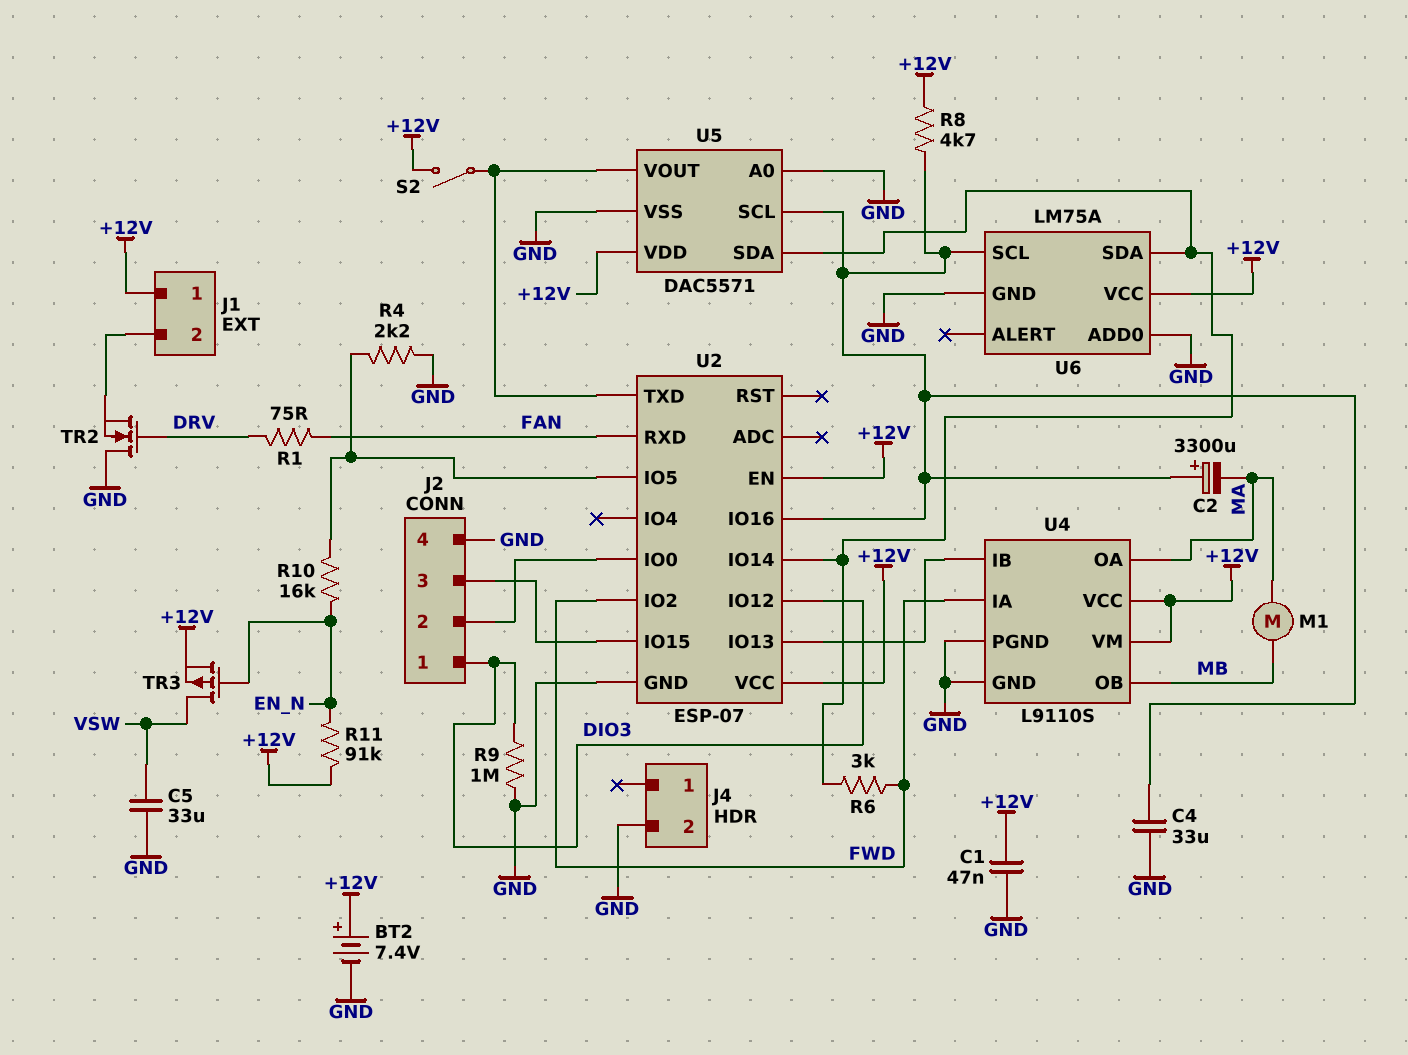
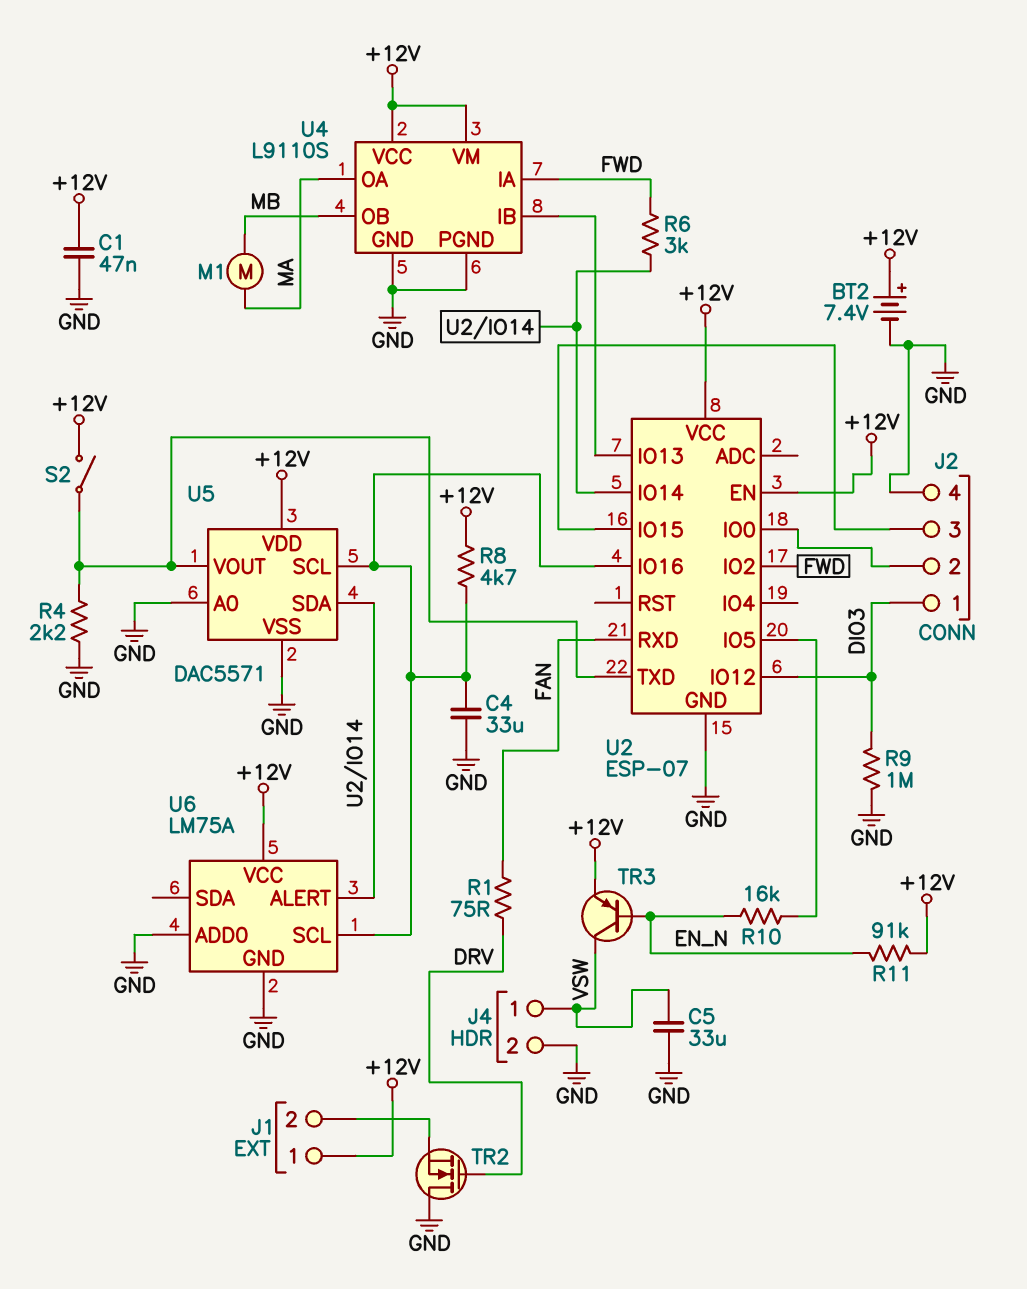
C2: 3300uF (plus U2/IO16, minus MA) -> none
J4 pin 1: none -> VSW
R4: 2.2k (GND, U2/IO5) -> 2.2k (GND, U2/TXD)
TR3: PMOS (G EN_N, D VSW, S +12V) -> PNP (B EN_N, C VSW, E +12V)
U6 pin ALERT: none -> U2/IO14
U6 pin SDA: U2/IO14 -> none

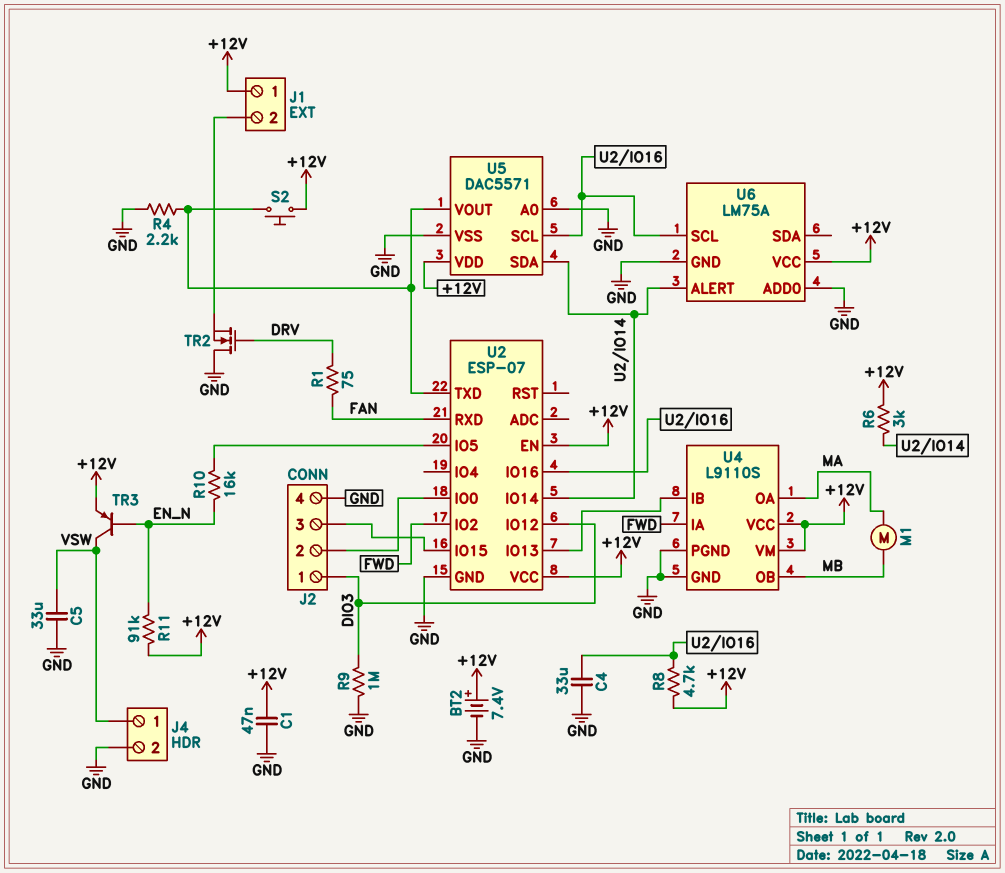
R6: 3k (FWD, U2/IO14) -> 3k (+12V, U2/IO14)
S2: switch (+12V, U2/TXD) -> button (+12V, U2/TXD)

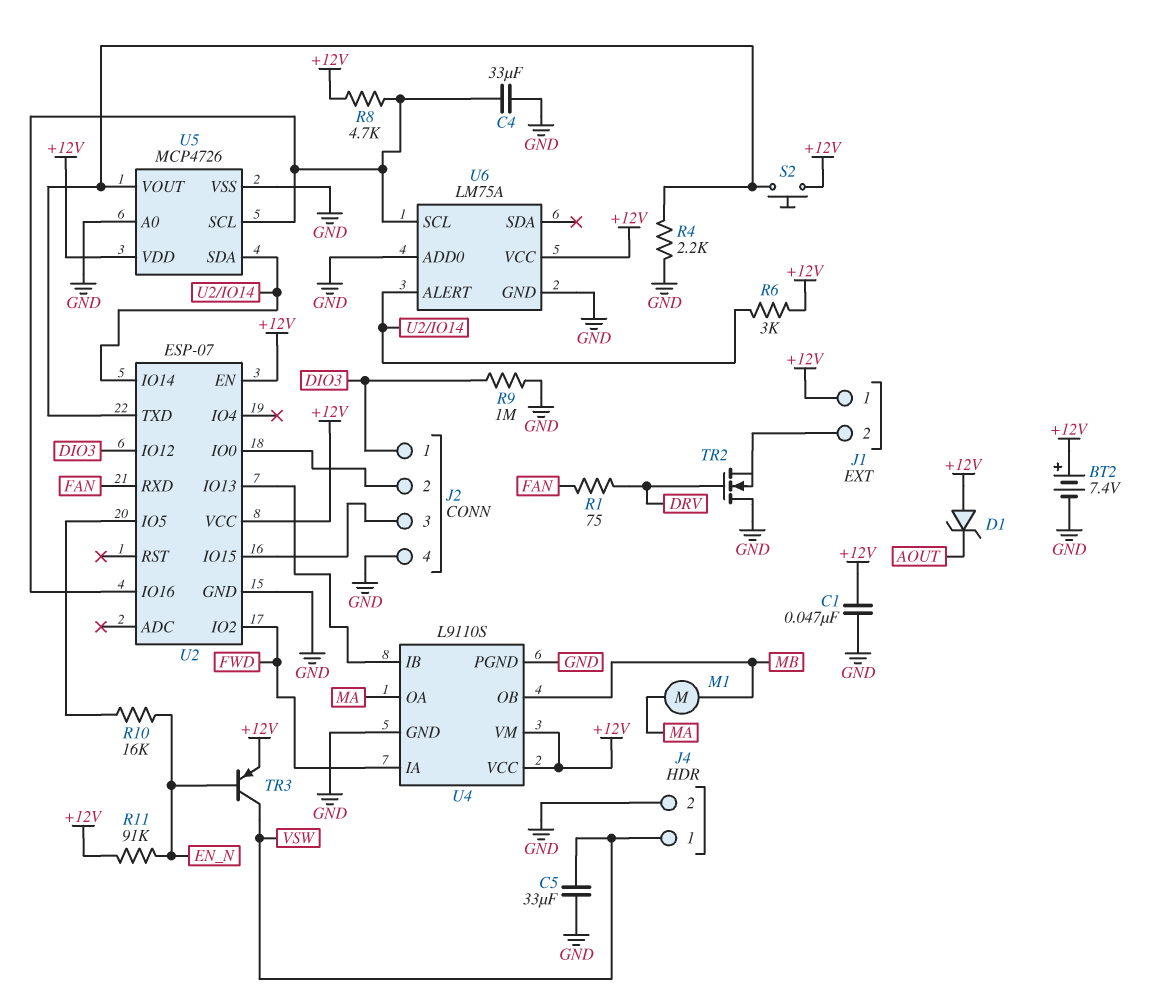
D1: none -> zener (A +12V, K AOUT)
U5: DAC5571 -> MCP4726

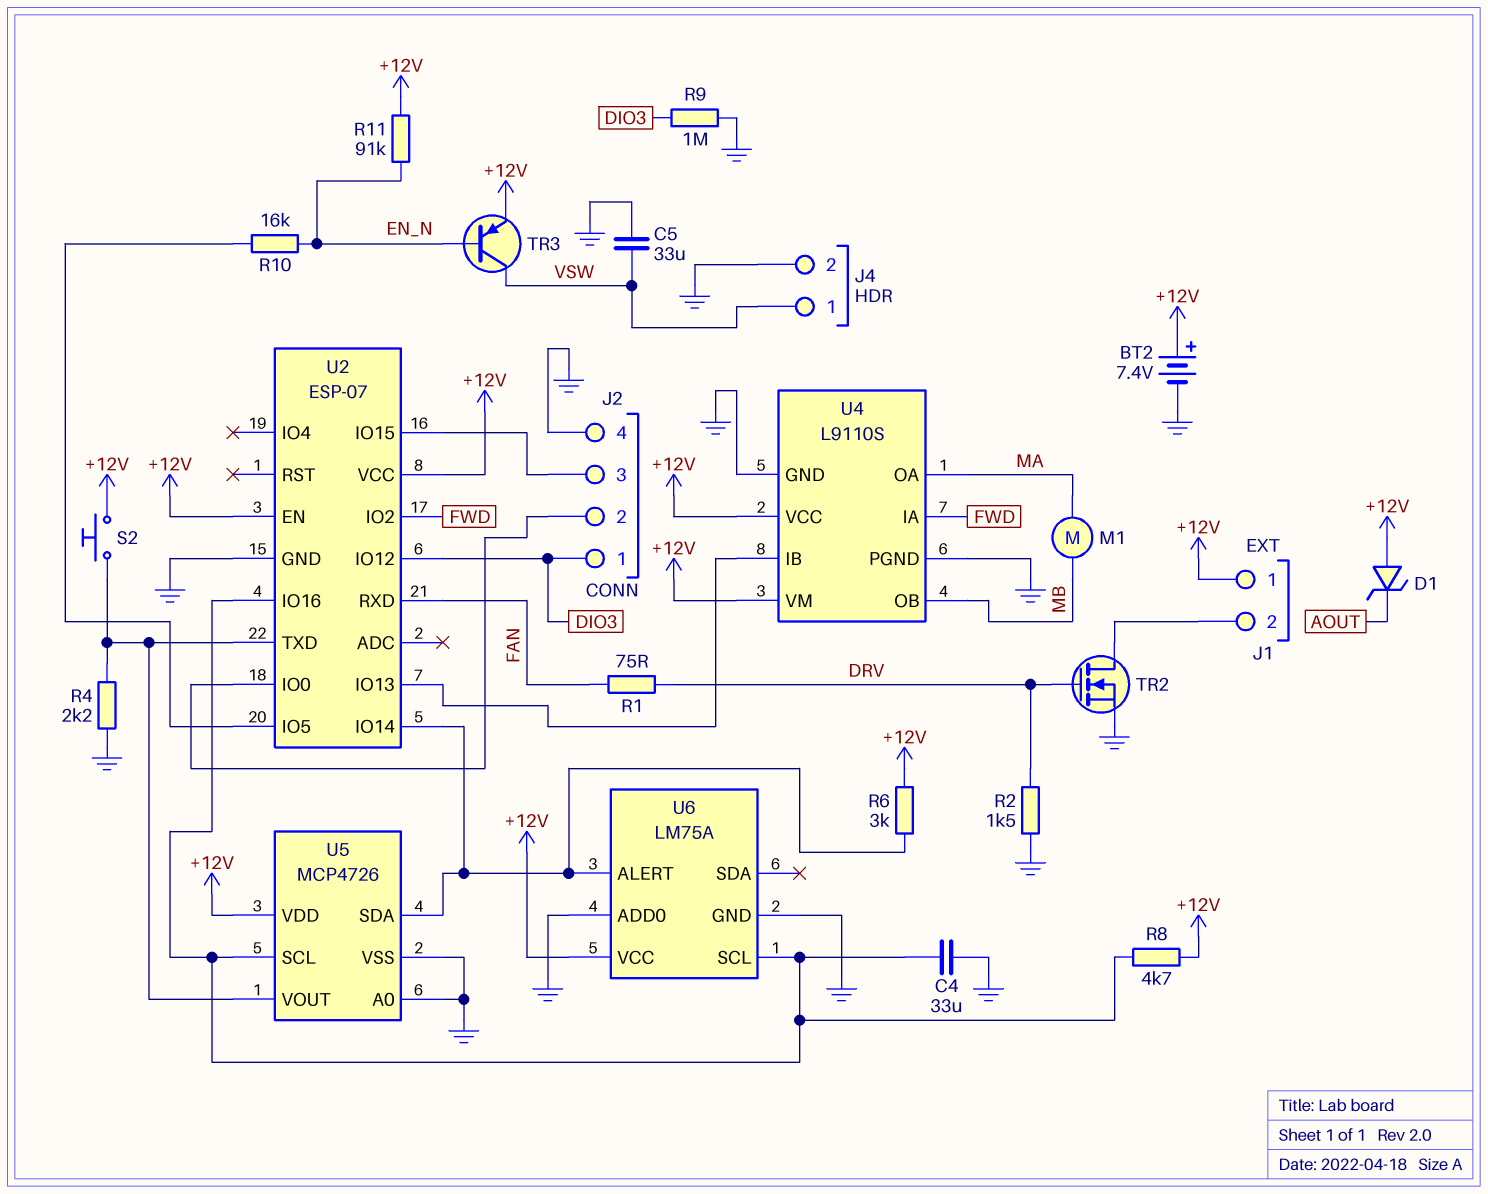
C1: 47nF (+12V, GND) -> none
R2: none -> 1.5k (DRV, GND)
TR2: NMOS (G DRV, D GND, S J1/2) -> NMOS (G DRV, D J1/2, S GND)

